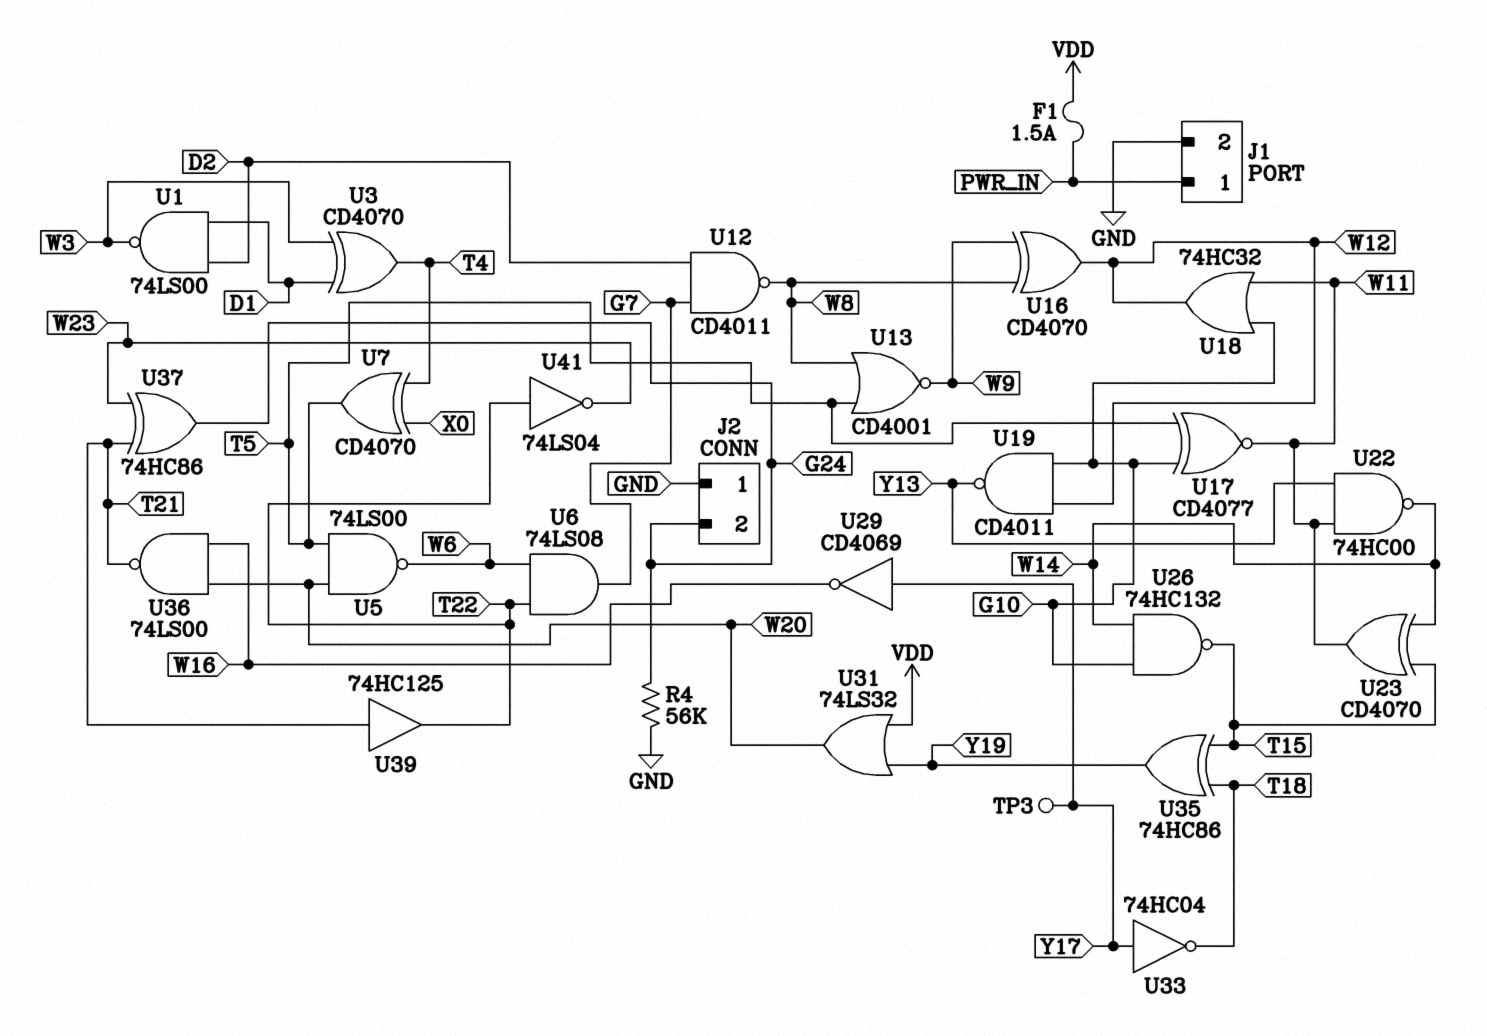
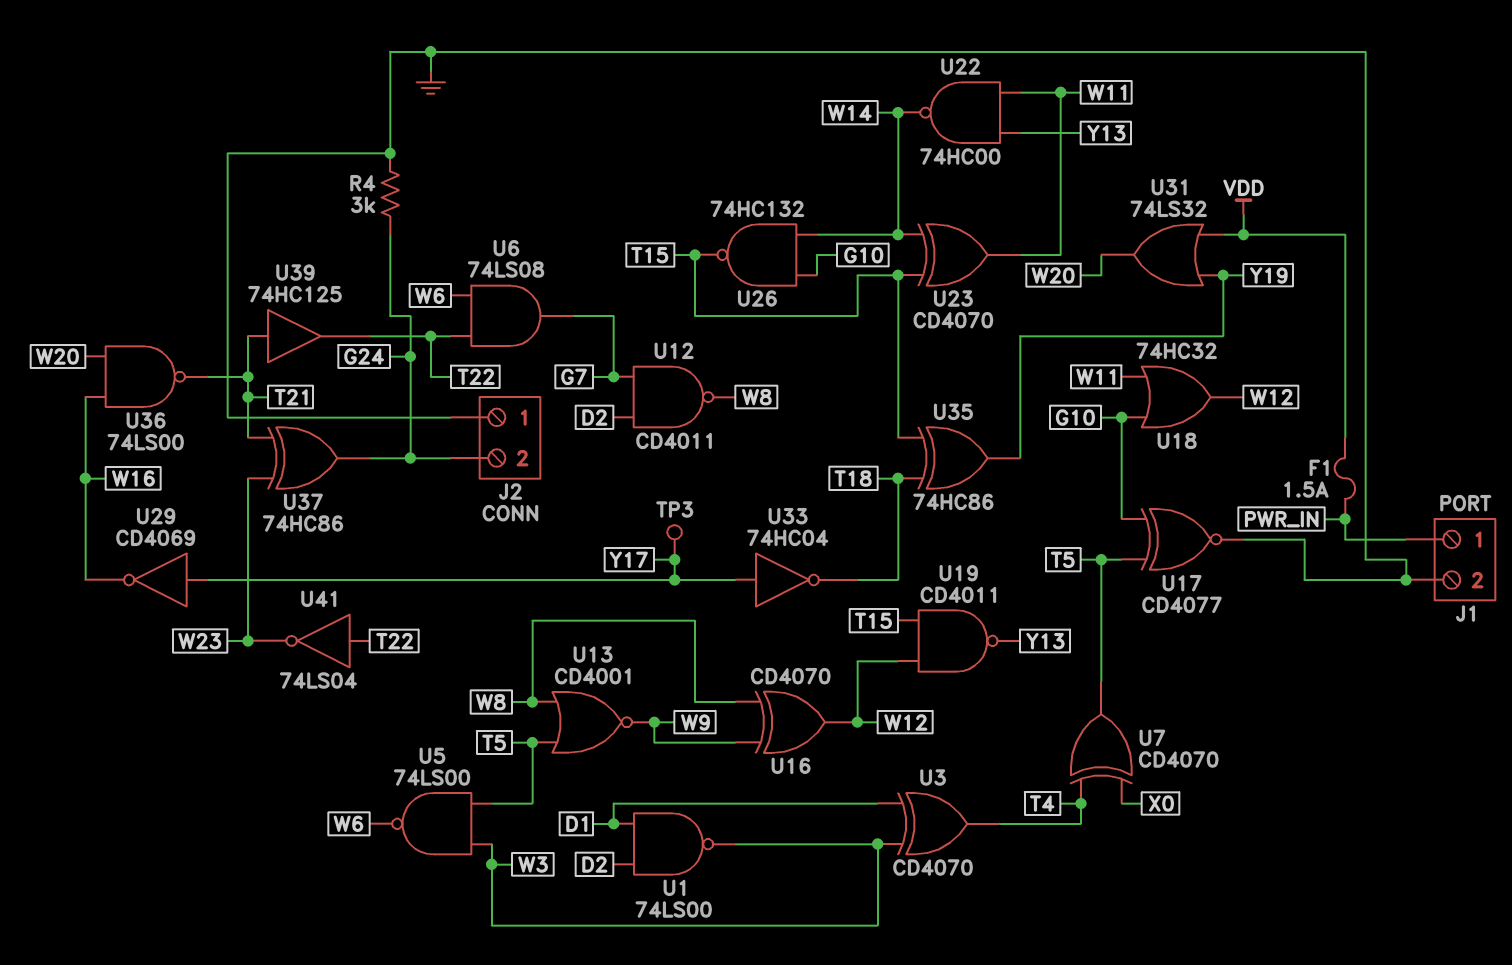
R4: 56k (G24, GND) -> 3k (G24, GND)
U5: NAND 74LS00 (in T5, in W20, out W6) -> NAND 74LS00 (in T5, in W3, out W6)
U17: XNOR CD4077 (in G10, in T5, out W11) -> XNOR CD4077 (in G10, in T5, out GND)
U19: NAND CD4011 (in G10, in W12, out Y13) -> NAND CD4011 (in T15, in W12, out Y13)

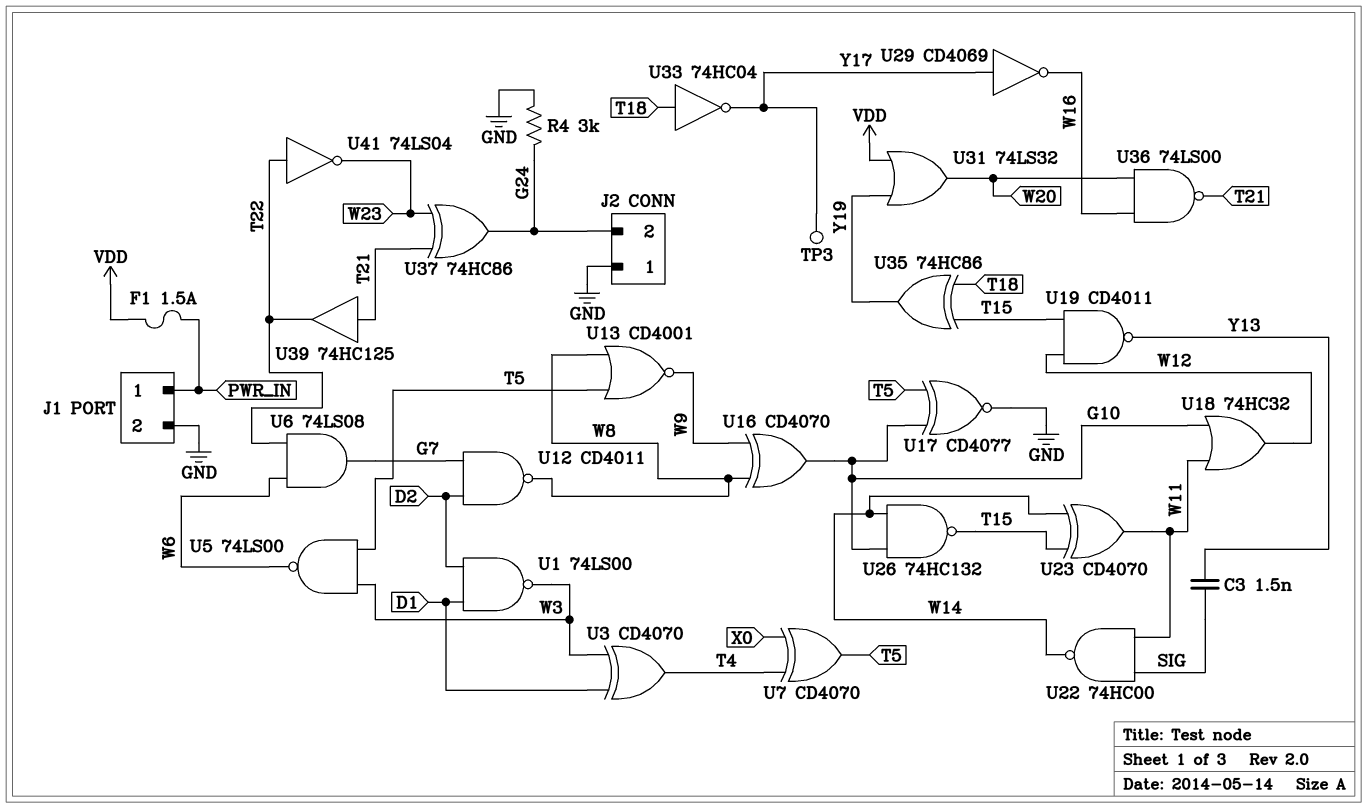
C3: none -> 1.5nF (SIG, Y13)
U16: XOR CD4070 (in W8, in W9, out W12) -> XOR CD4070 (in W8, in W9, out G10)
U22: NAND 74HC00 (in W11, in Y13, out W14) -> NAND 74HC00 (in SIG, in W11, out W14)
U33: NOT 74HC04 (in Y17, out T18) -> NOT 74HC04 (in T18, out Y17)

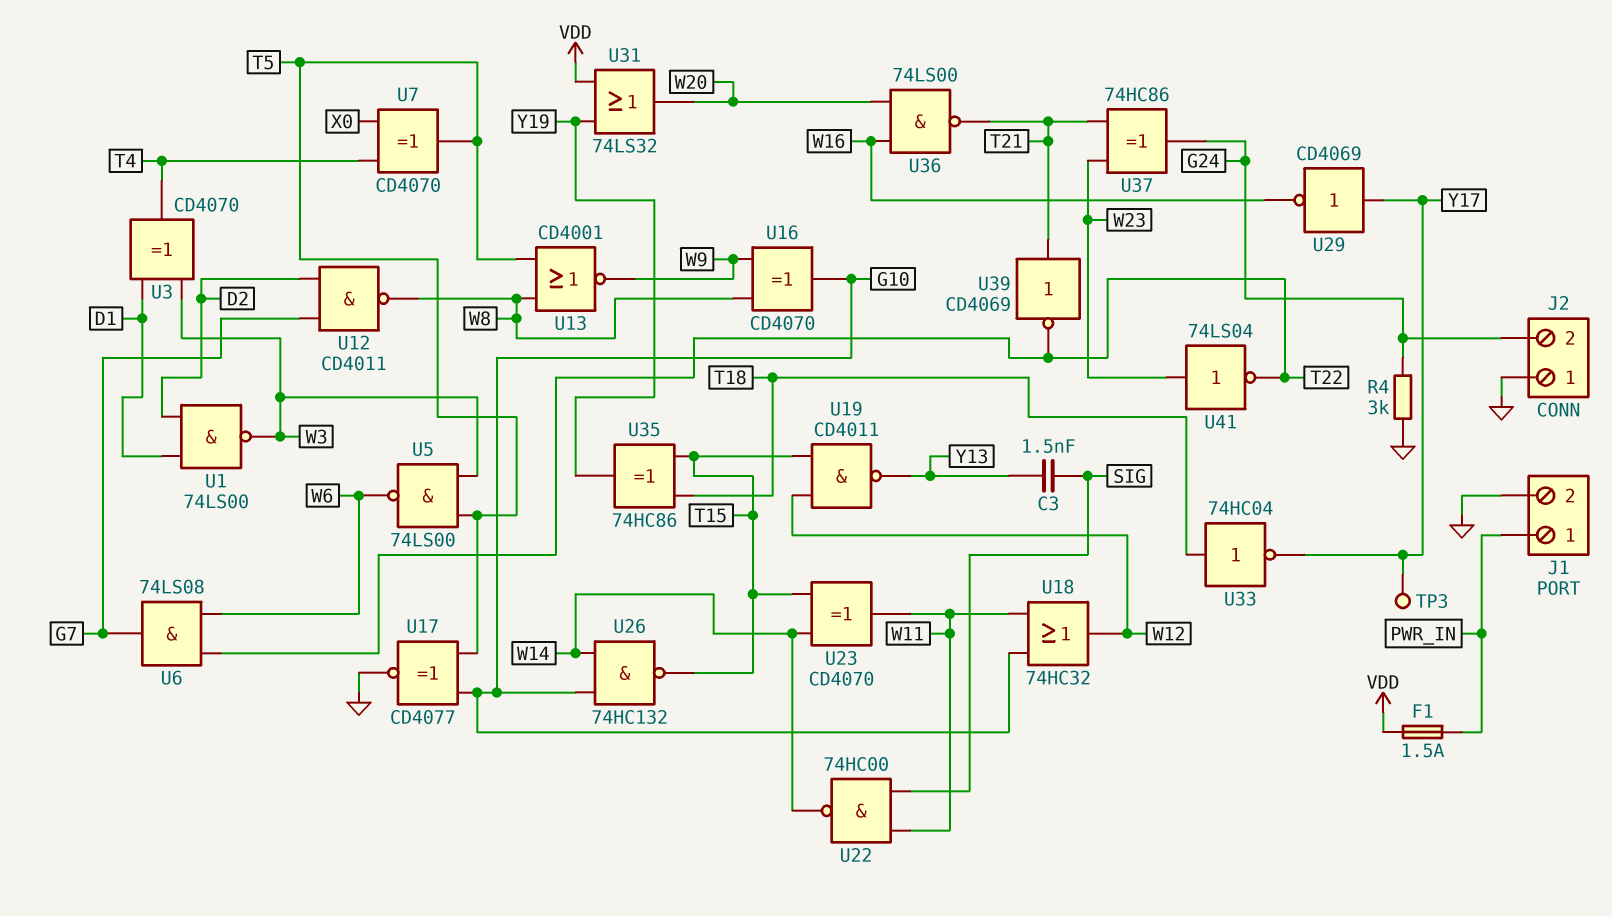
U39: buffer 74HC125 (in T21, out T22) -> NOT CD4069 (in T21, out T22)
U41: NOT 74LS04 (in T22, out W23) -> NOT 74LS04 (in W23, out T22)

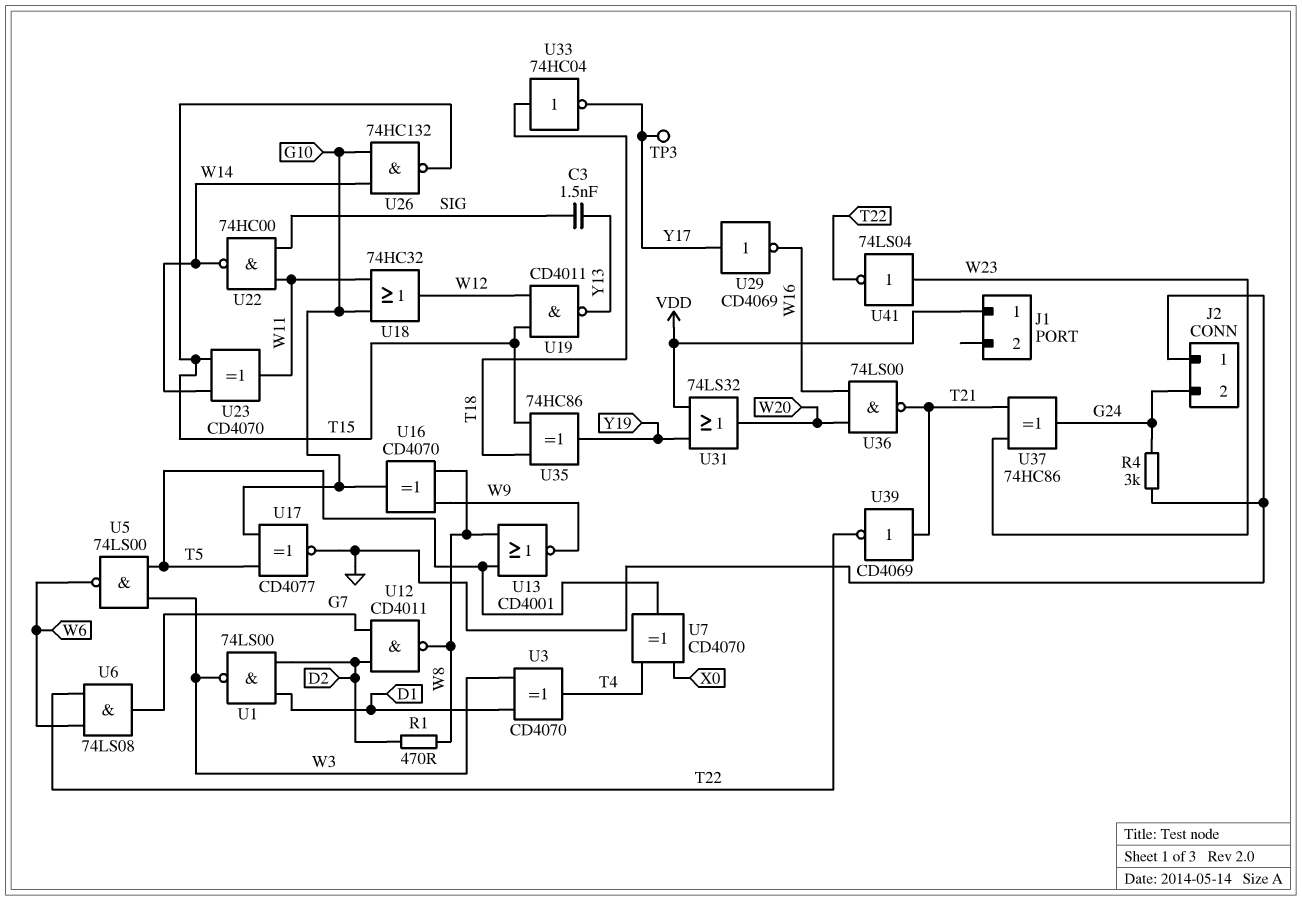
F1: 1.5A (PWR_IN, VDD) -> none
J1 pin 1: PWR_IN -> VDD
J1 pin 2: GND -> none
R1: none -> 470 (D2, W8)

